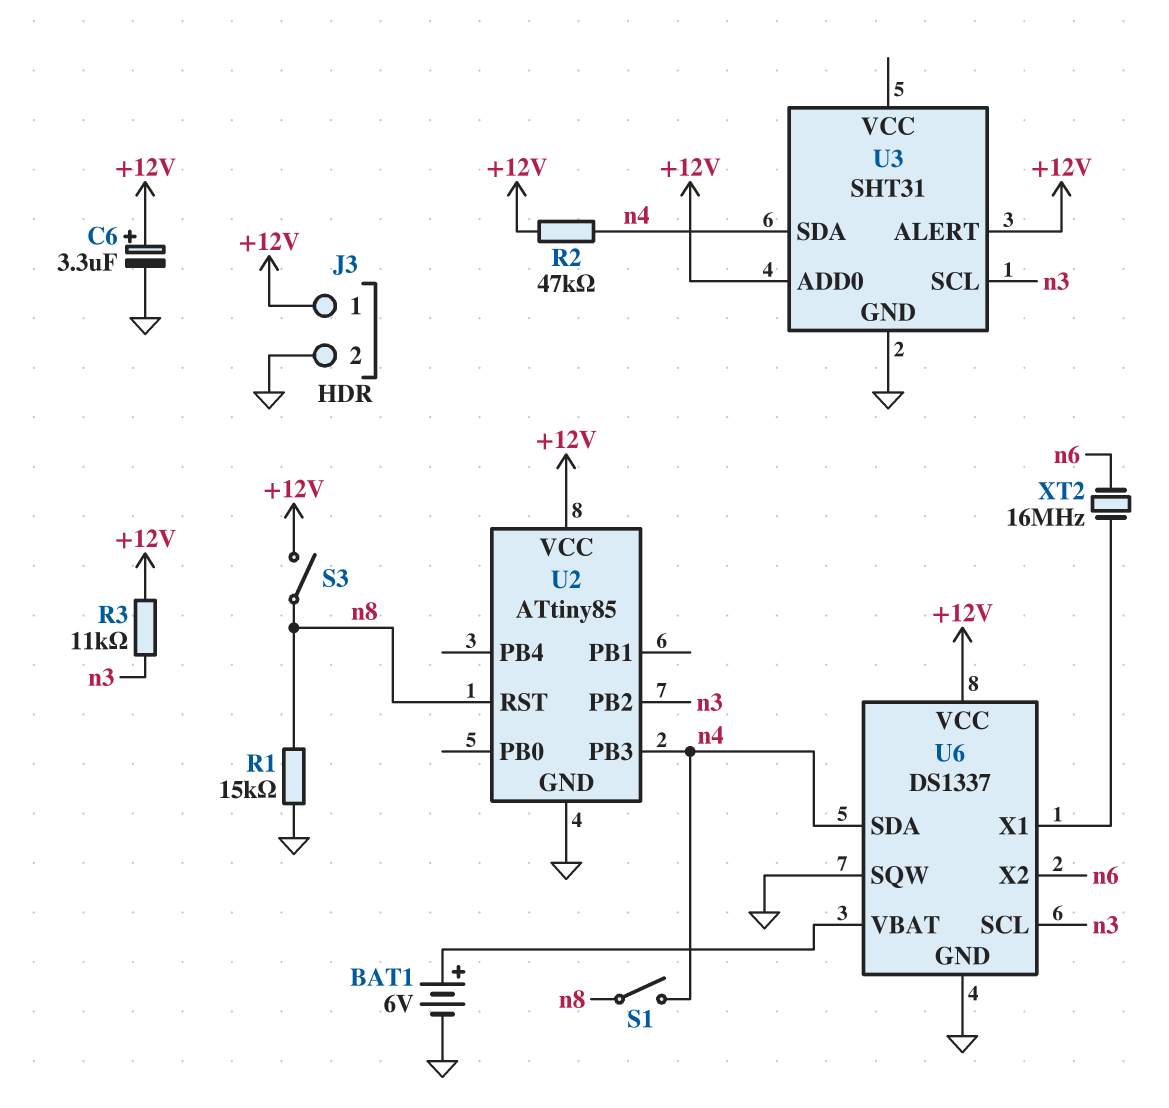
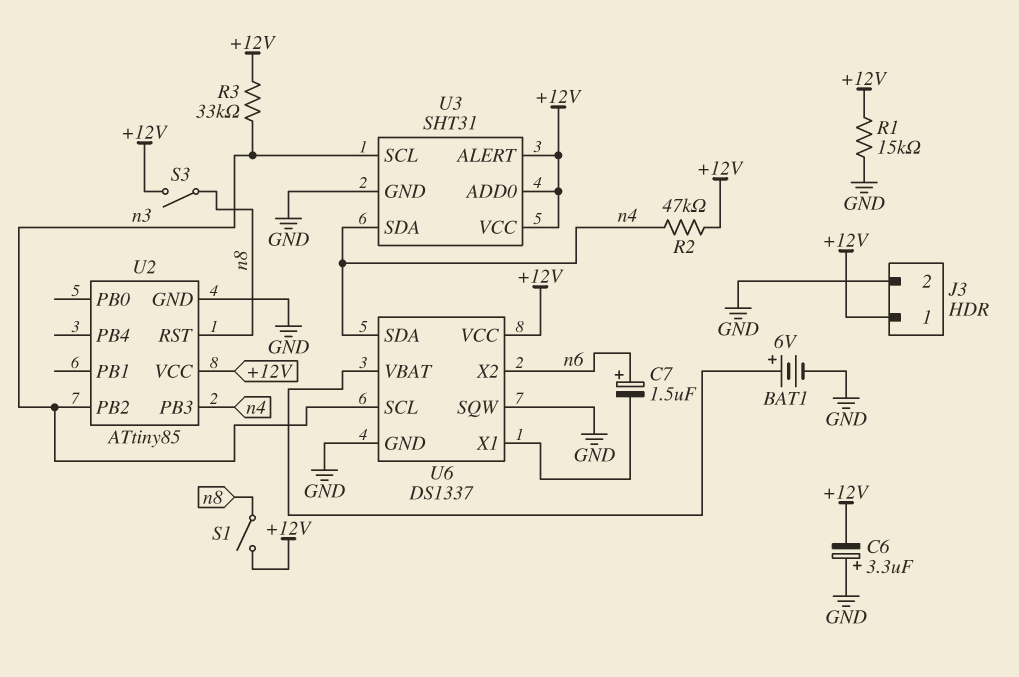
C6: 3.3uF (plus +12V, minus GND) -> 3.3uF (plus GND, minus +12V)
C7: none -> 1.5uF (plus n6, minus U6/X1)
R1: 15k (GND, n8) -> 15k (+12V, GND)
R3: 11k (+12V, n3) -> 33k (+12V, n3)
S1: switch (n4, n8) -> switch (+12V, n8)
U3 pin VCC: none -> +12V
XT2: 16MHz (U6/X1, n6) -> none

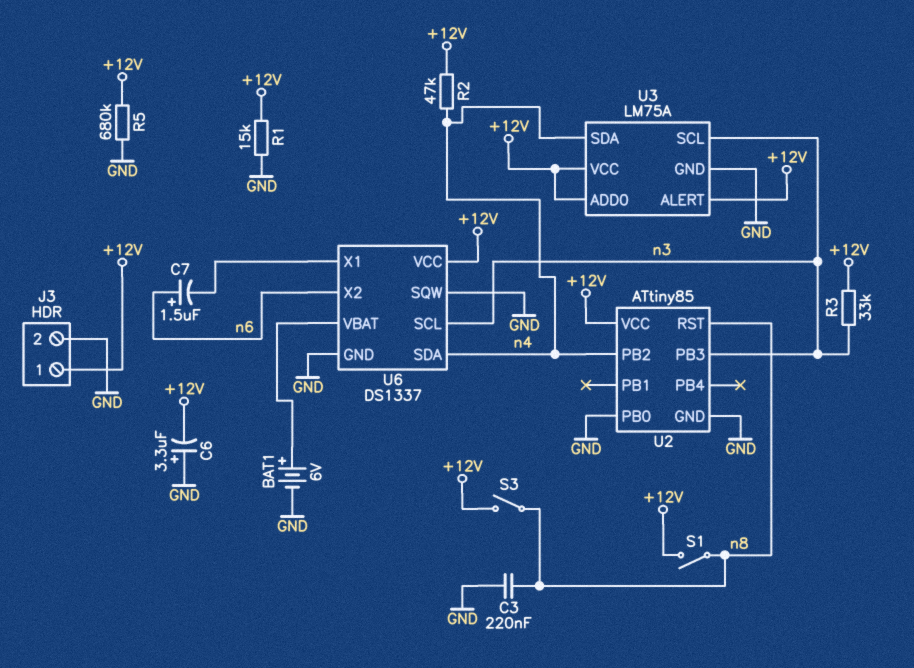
C3: none -> 220nF (GND, n8)
R5: none -> 680k (+12V, GND)
U2 pin PB0: none -> GND
U2 pin PB2: n3 -> n4
U2 pin PB3: n4 -> n3
U3: SHT31 -> LM75A

